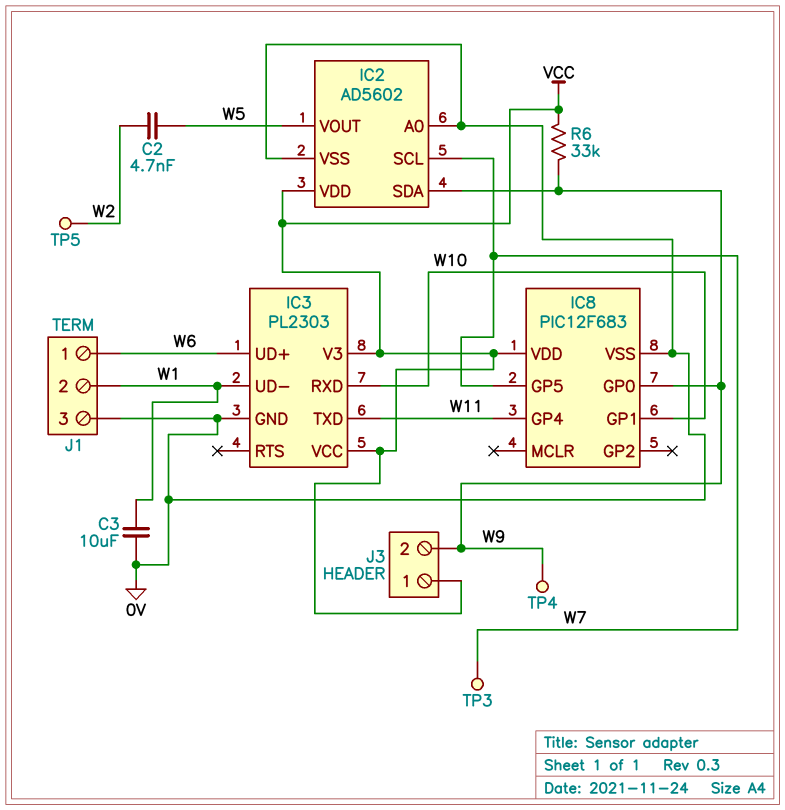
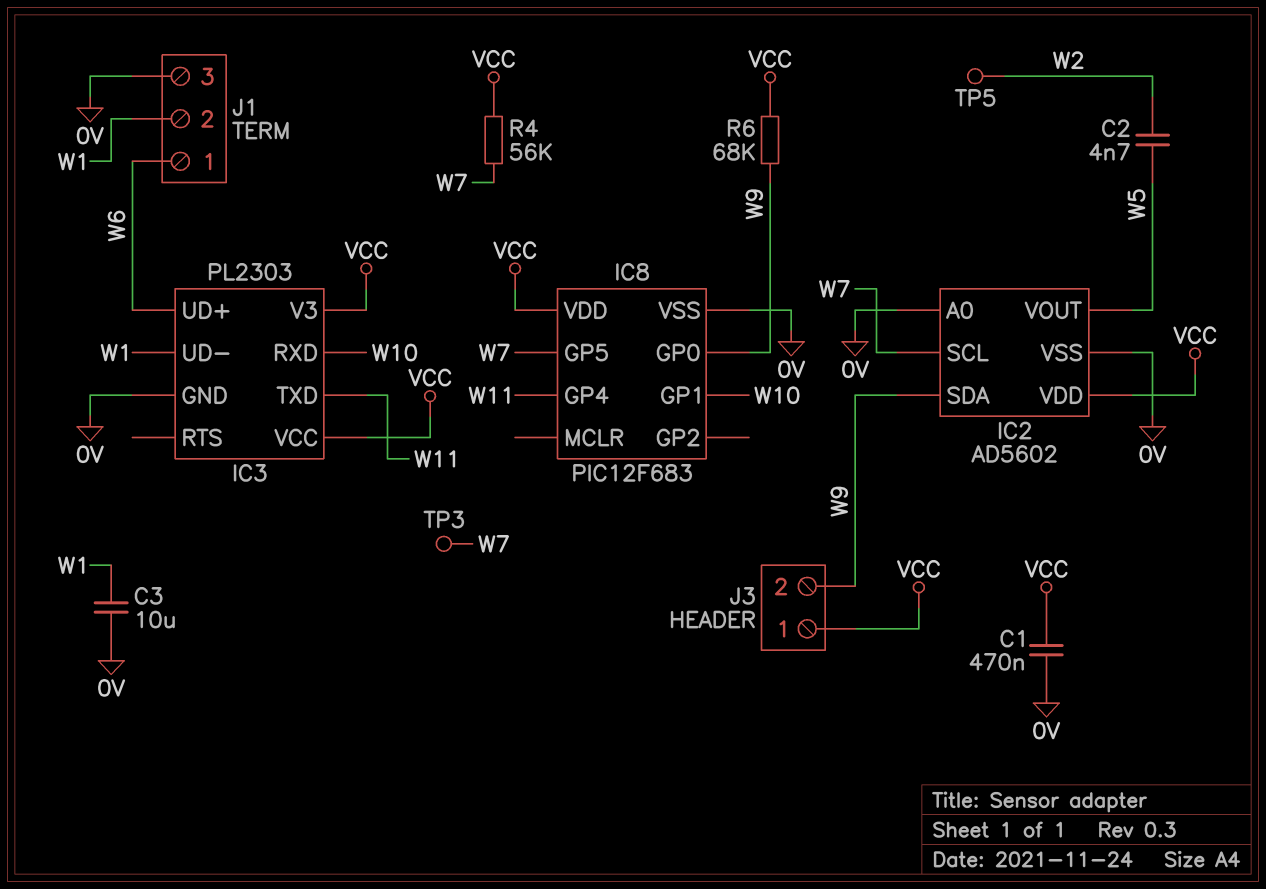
C1: none -> 470nF (0V, VCC)
R4: none -> 56k (VCC, W7)
R6: 33k (VCC, W9) -> 68k (VCC, W9)
TP4: test point (W9) -> none

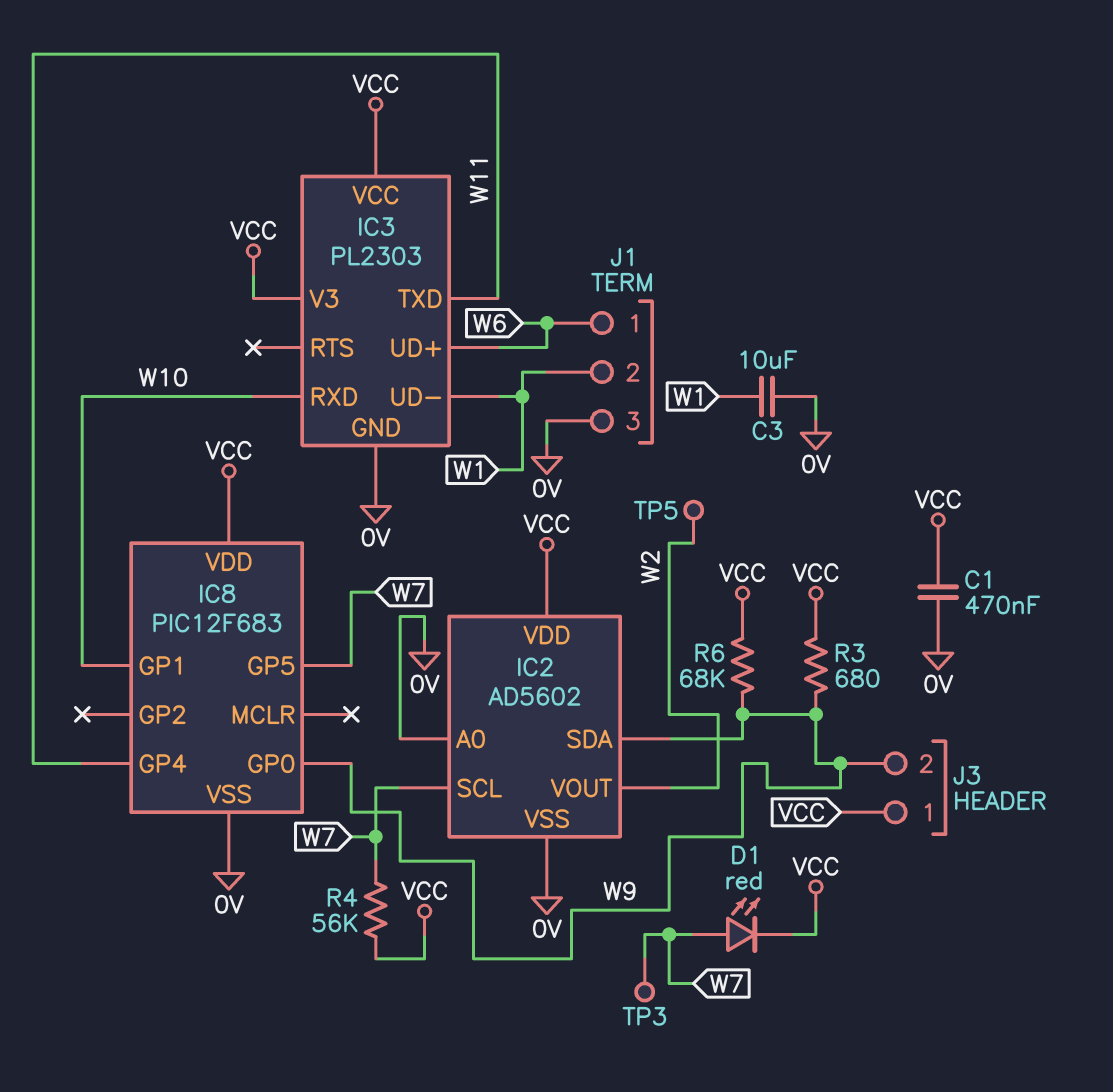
C2: 4.7nF (W2, W5) -> none
D1: none -> LED red (A W7, K VCC)
IC2 pin VOUT: W5 -> W2
R3: none -> 680 (VCC, W9)

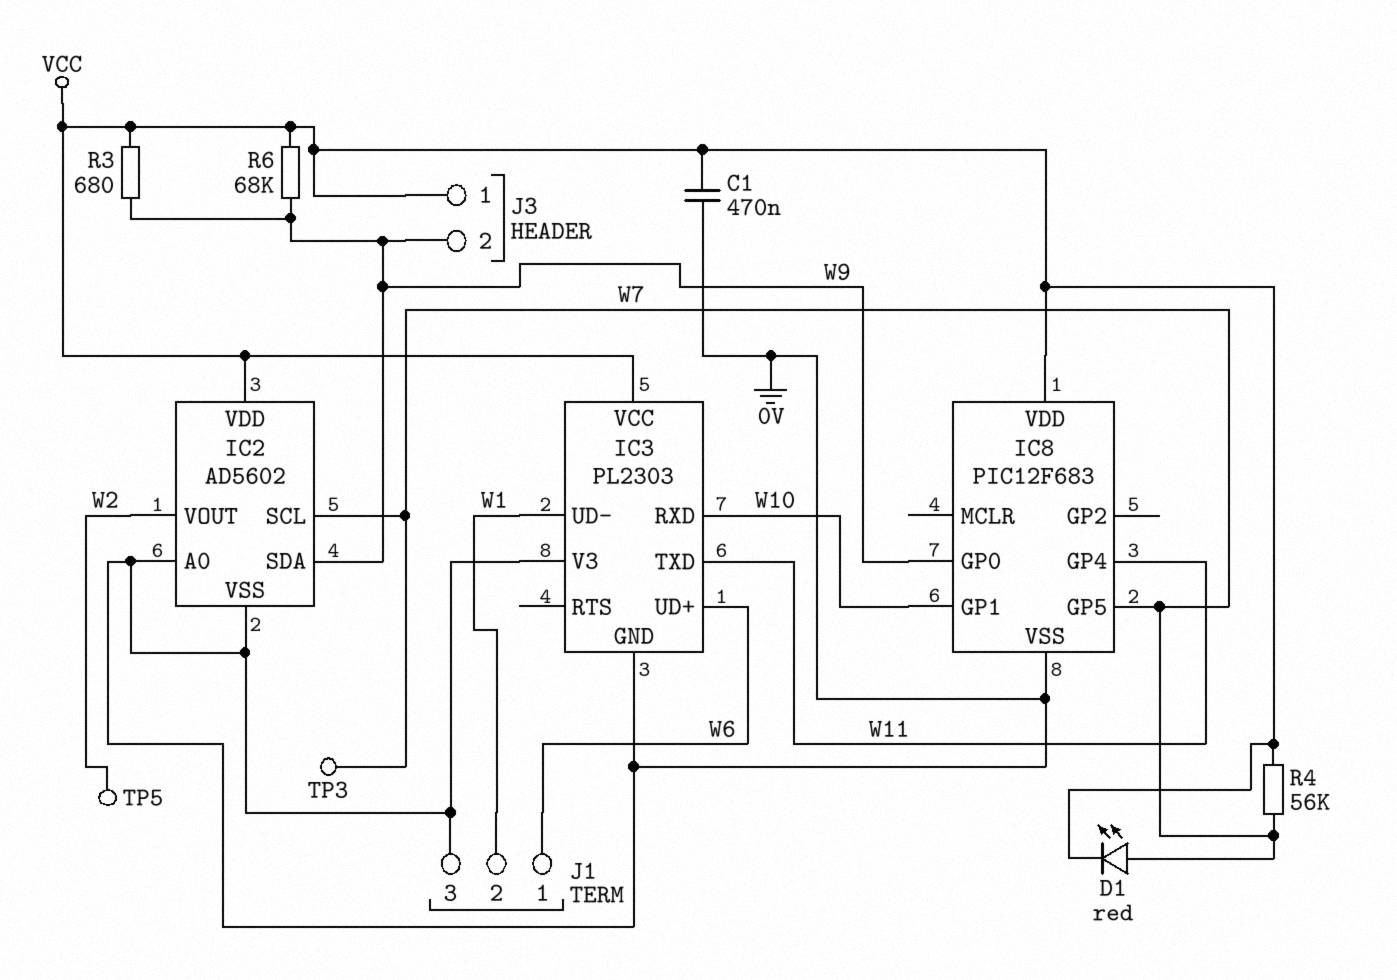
C3: 10uF (0V, W1) -> none
IC3 pin V3: VCC -> 0V

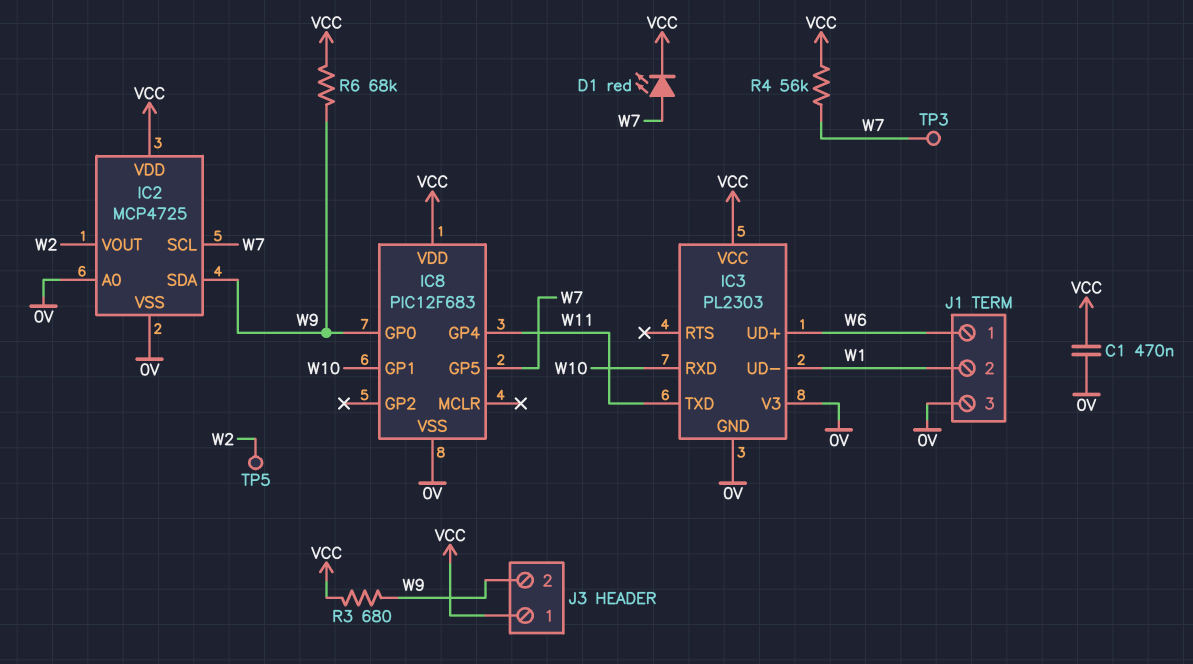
IC2: AD5602 -> MCP4725

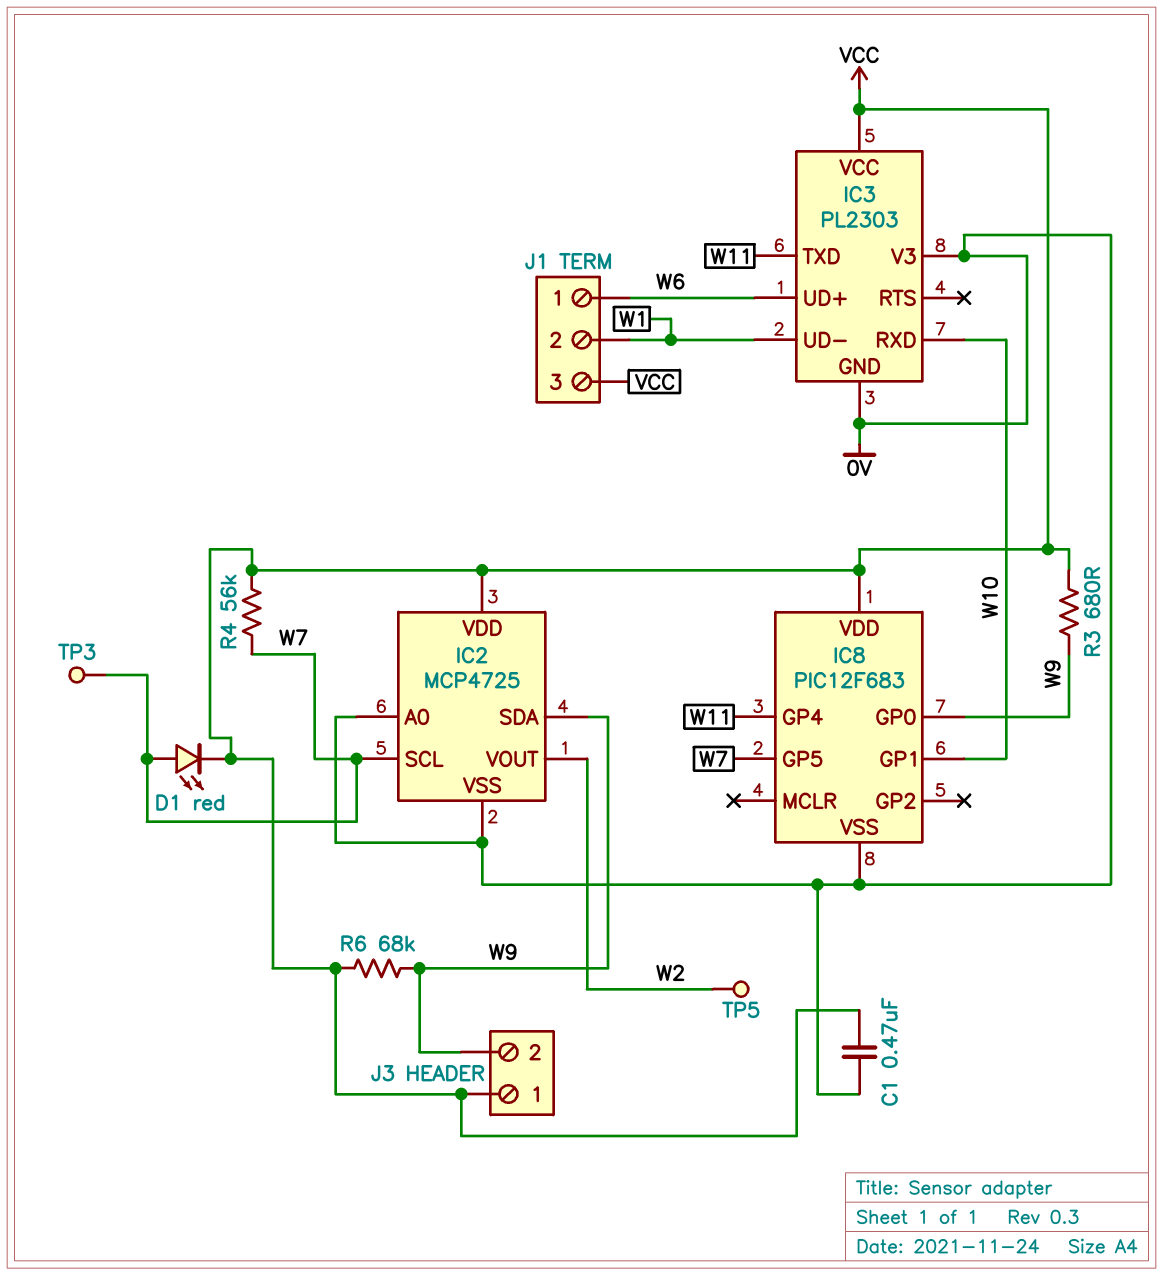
J1 pin 3: 0V -> VCC

